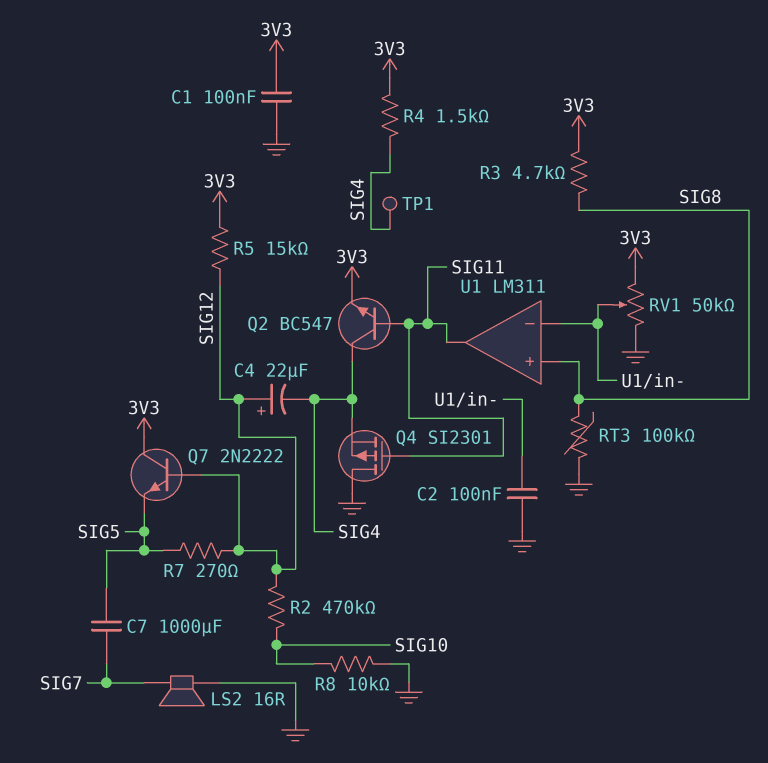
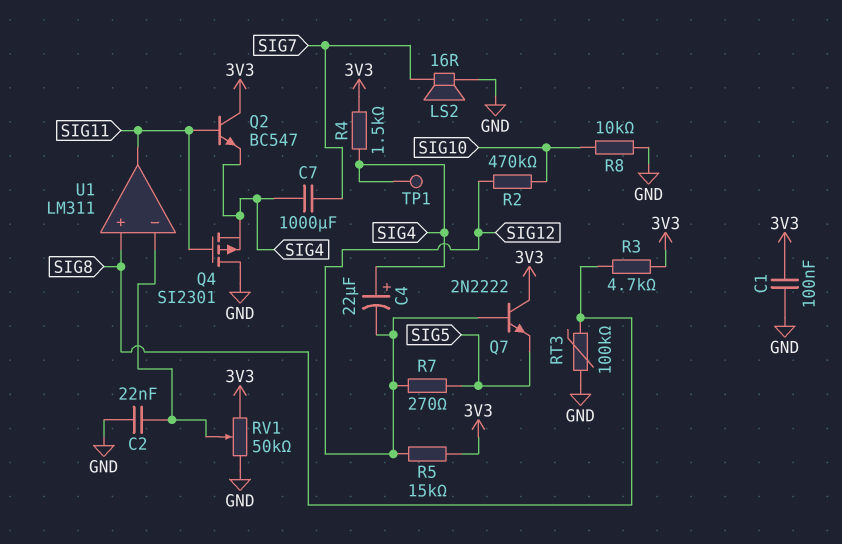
C2: 100nF (GND, U1/in-) -> 22nF (GND, U1/in-)
C4: 22uF (plus SIG12, minus SIG4) -> 22uF (plus SIG4, minus SIG12)
C7: 1000uF (SIG5, SIG7) -> 1000uF (SIG4, SIG7)
Q2: NPN BC547 (B SIG11, C SIG4, E 3V3) -> NPN BC547 (B SIG11, C 3V3, E SIG4)

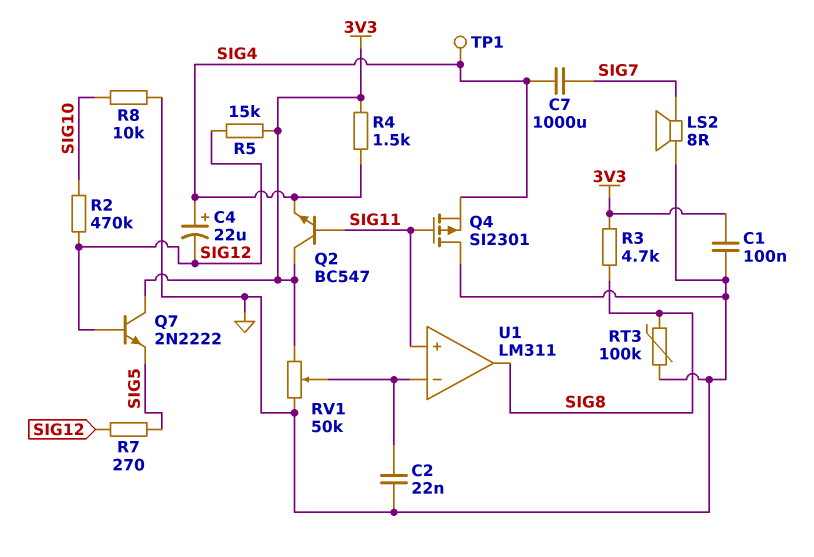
LS2: speaker 16R (GND, SIG7) -> speaker 8R (GND, SIG7)
U1 pin in+: SIG8 -> SIG11
U1 pin out: SIG11 -> SIG8

